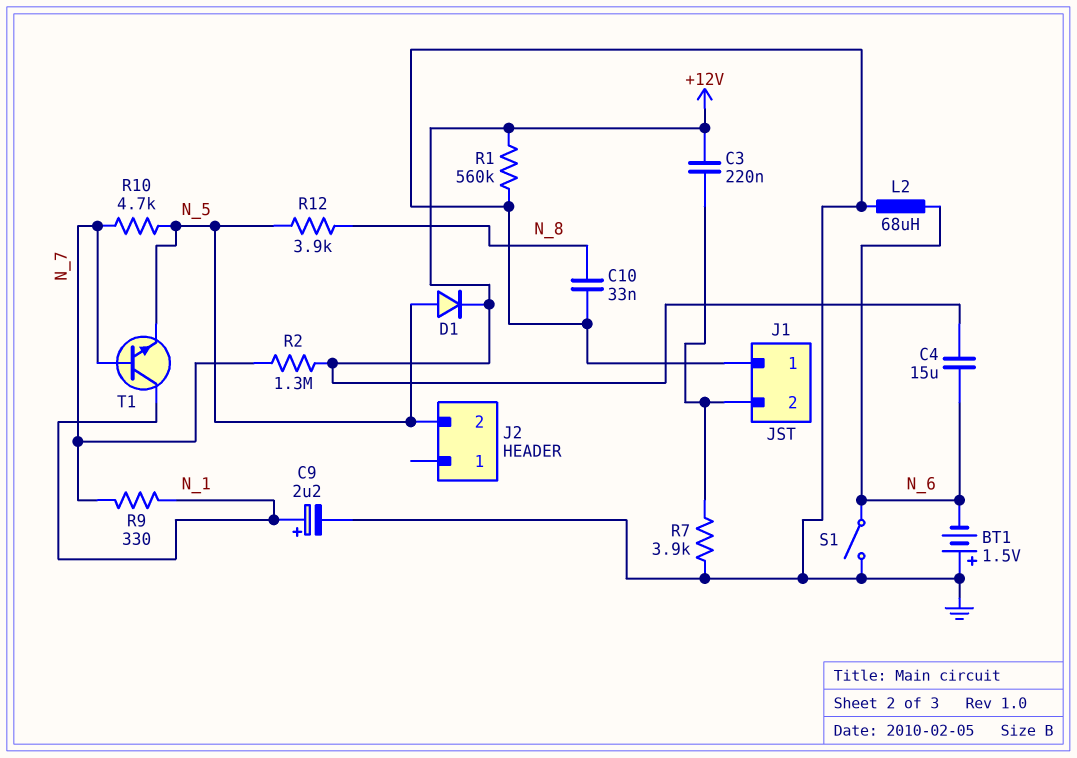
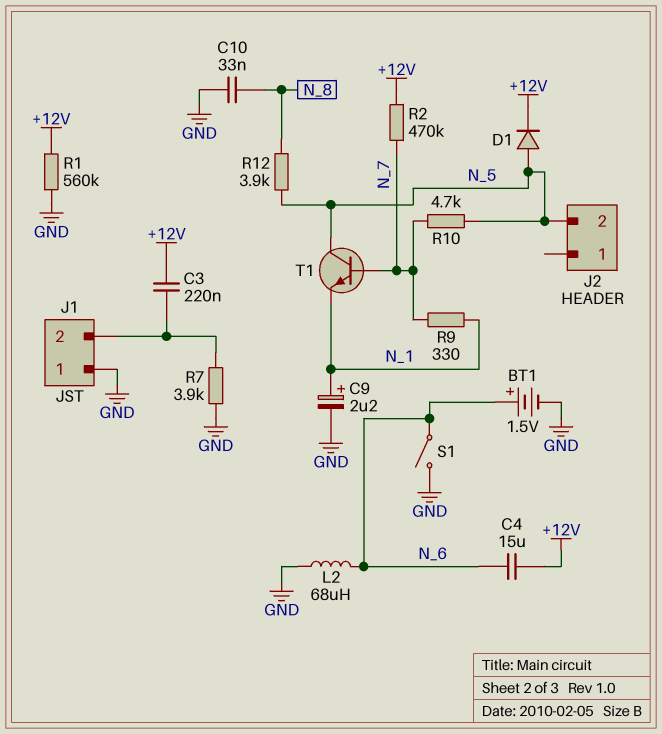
BT1: 1.5V (plus GND, minus N_6) -> 1.5V (plus N_6, minus GND)
R2: 1.3M (+12V, N_7) -> 470k (+12V, N_7)
T1: NPN (B N_7, C N_1, E N_5) -> NPN (B N_7, C N_5, E N_1)

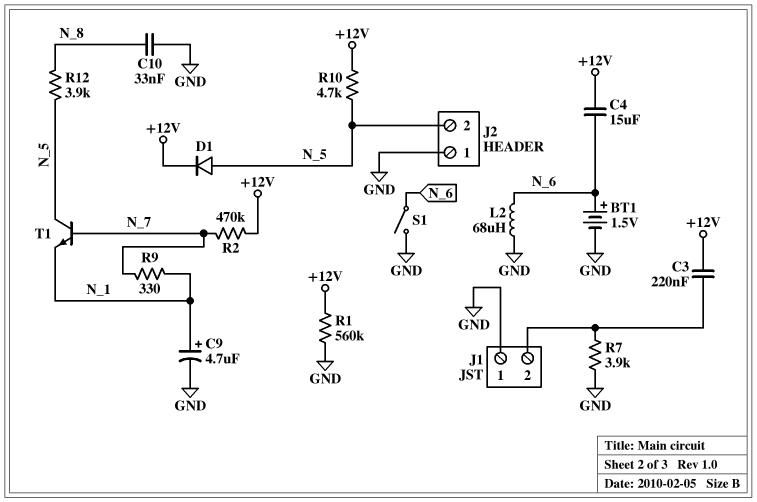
C9: 2.2uF (plus N_1, minus GND) -> 4.7uF (plus N_1, minus GND)
J2 pin 1: none -> GND
R10: 4.7k (N_5, N_7) -> 4.7k (+12V, N_5)

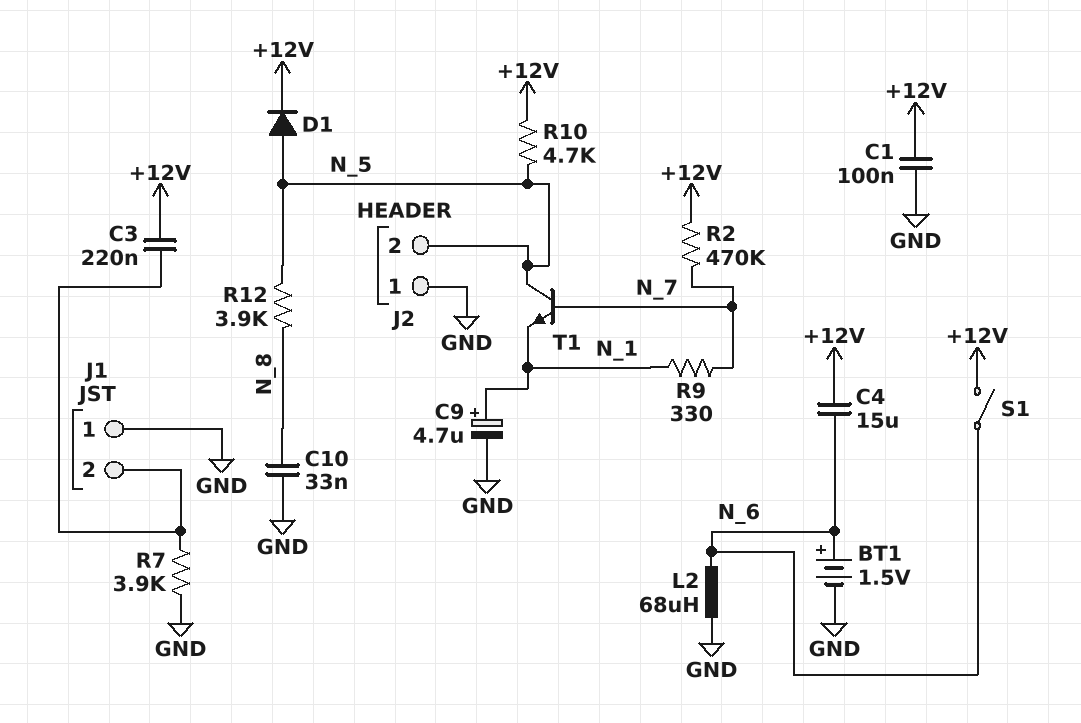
C1: none -> 100nF (+12V, GND)
R1: 560k (+12V, GND) -> none
S1: switch (GND, N_6) -> switch (+12V, N_6)

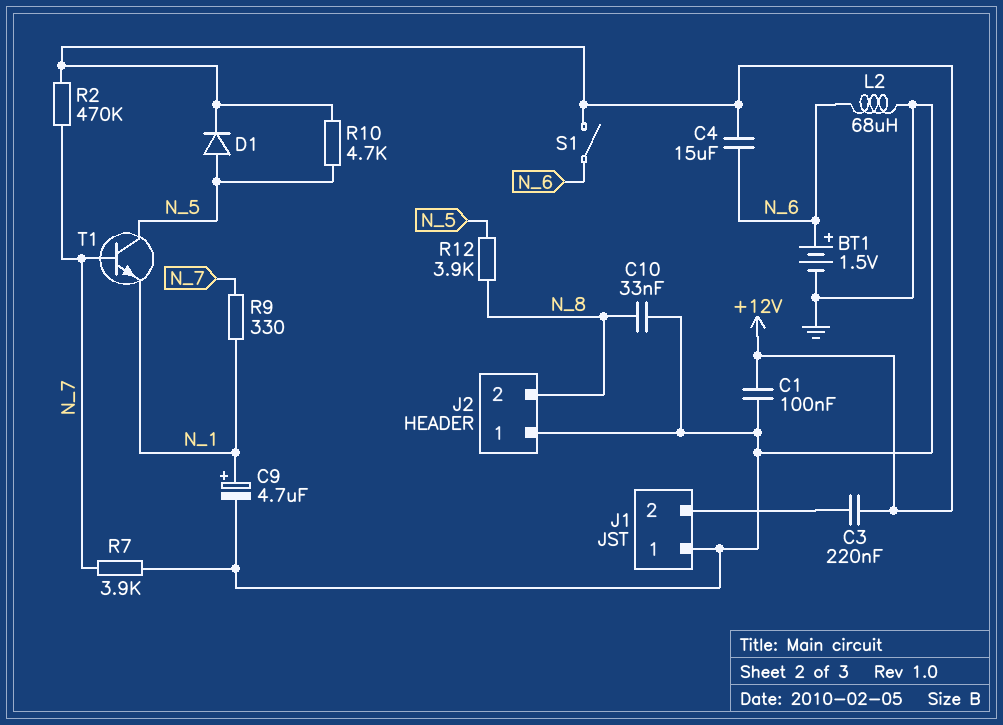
J2 pin 2: N_5 -> N_8
R7: 3.9k (GND, J1/2) -> 3.9k (GND, N_7)

